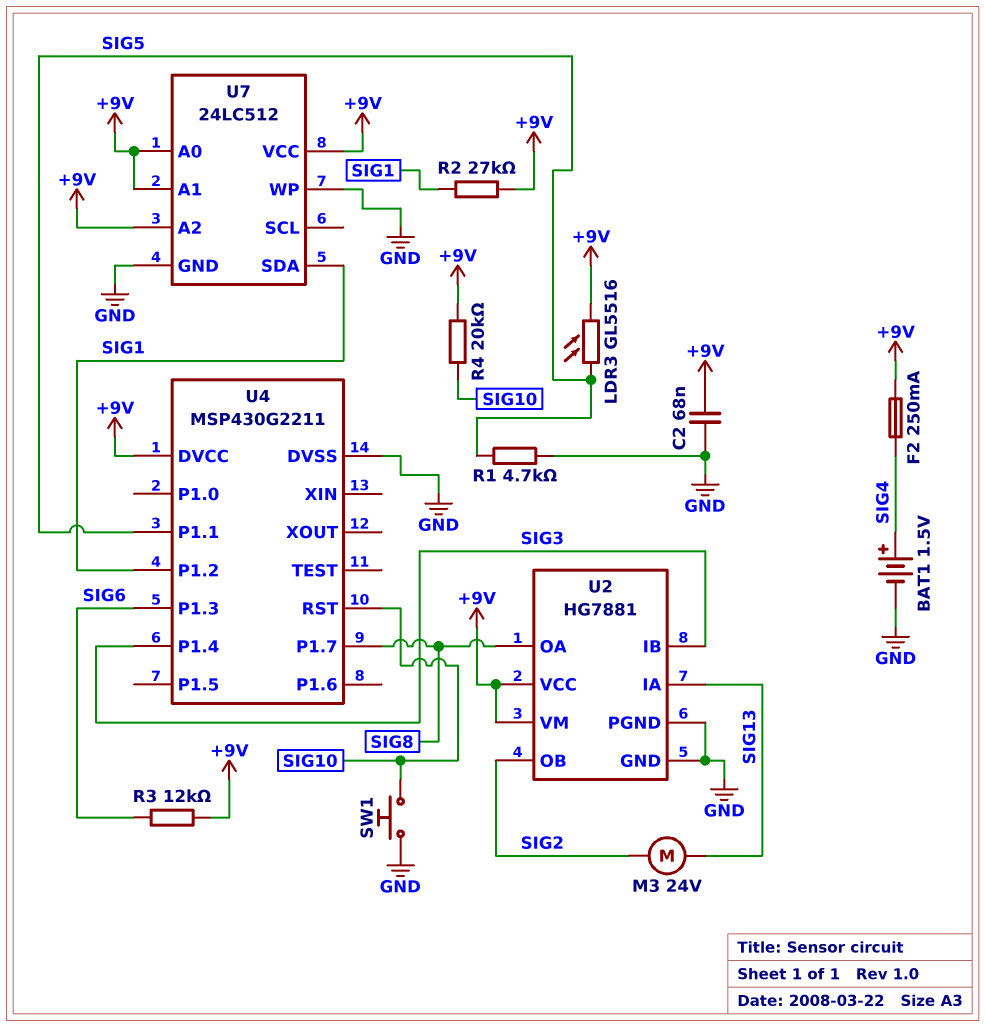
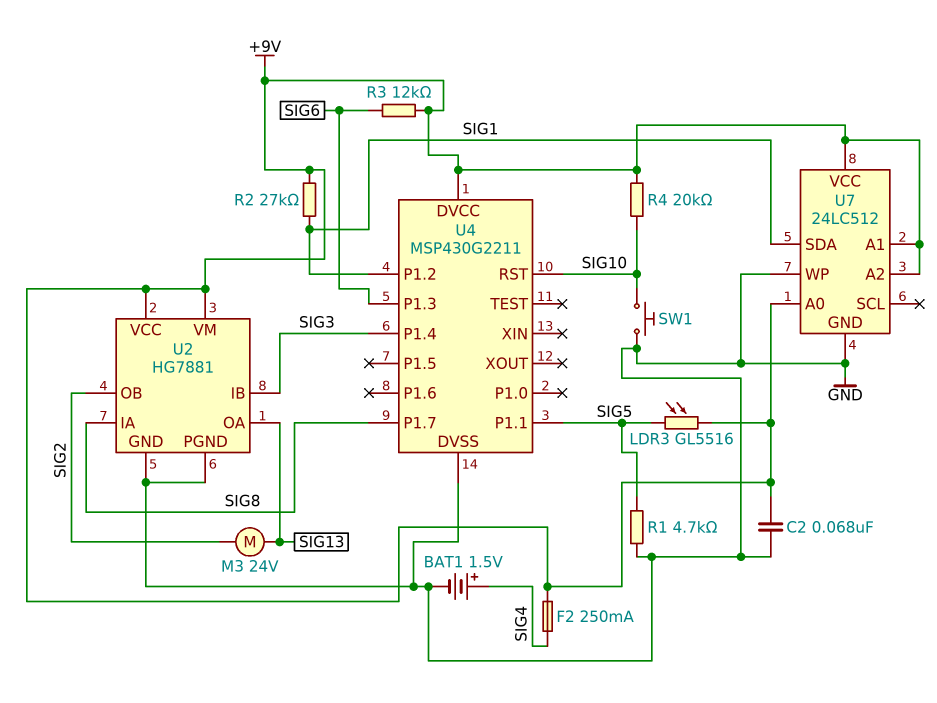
U2 pin IA: SIG13 -> SIG8
U2 pin OA: SIG8 -> SIG13

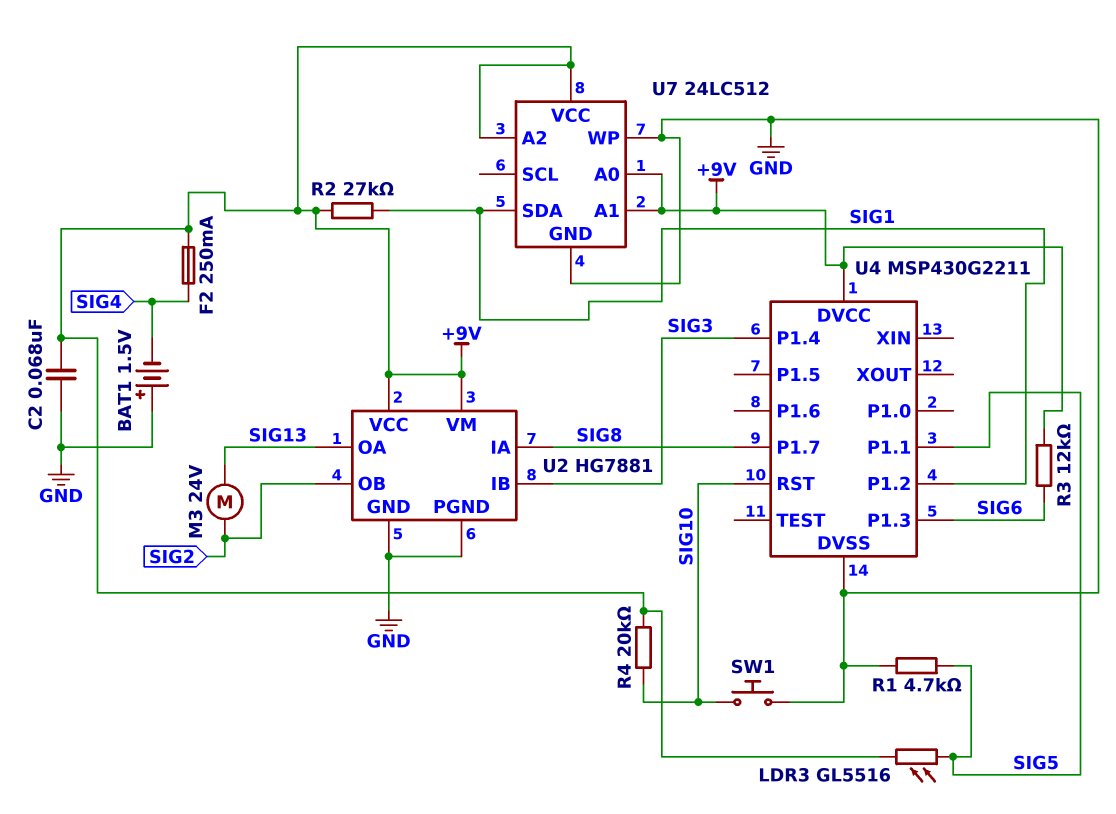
BAT1: 1.5V (plus SIG4, minus GND) -> 1.5V (plus GND, minus SIG4)

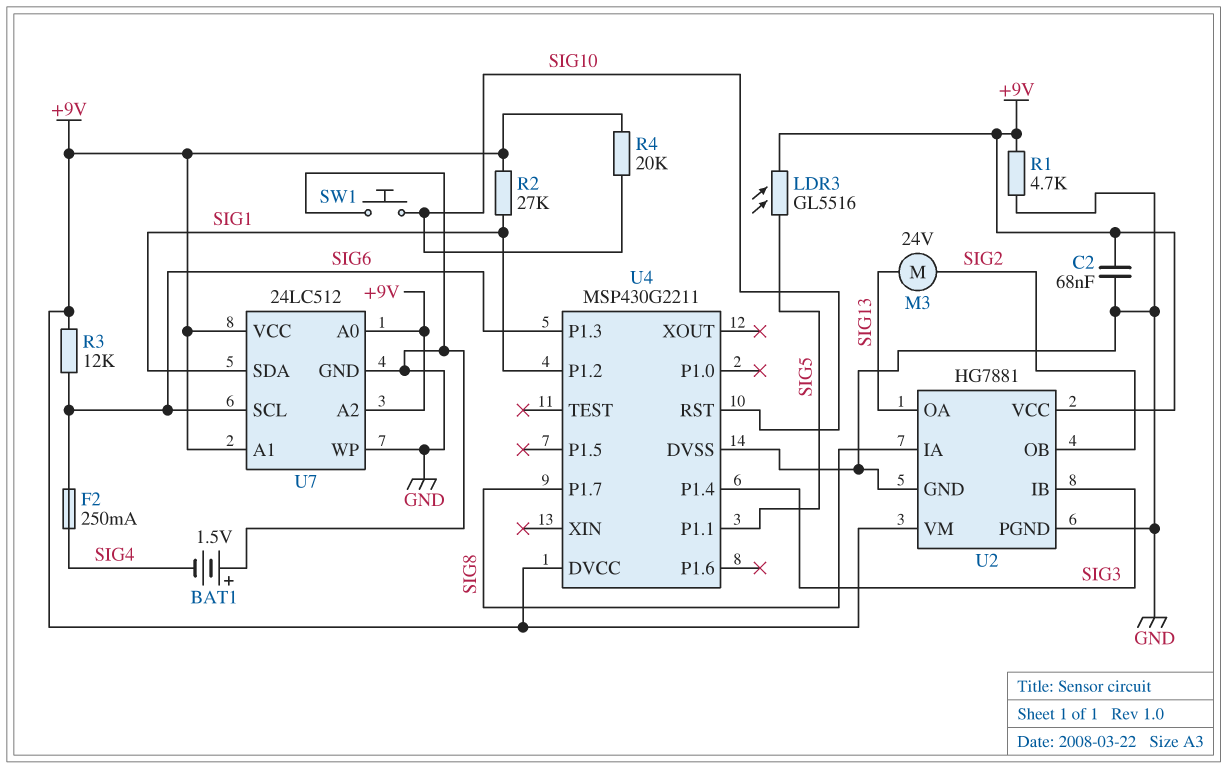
F2: 250mA (+9V, SIG4) -> 250mA (SIG4, SIG6)
R1: 4.7k (GND, SIG5) -> 4.7k (+9V, GND)
U7 pin SCL: none -> SIG6

